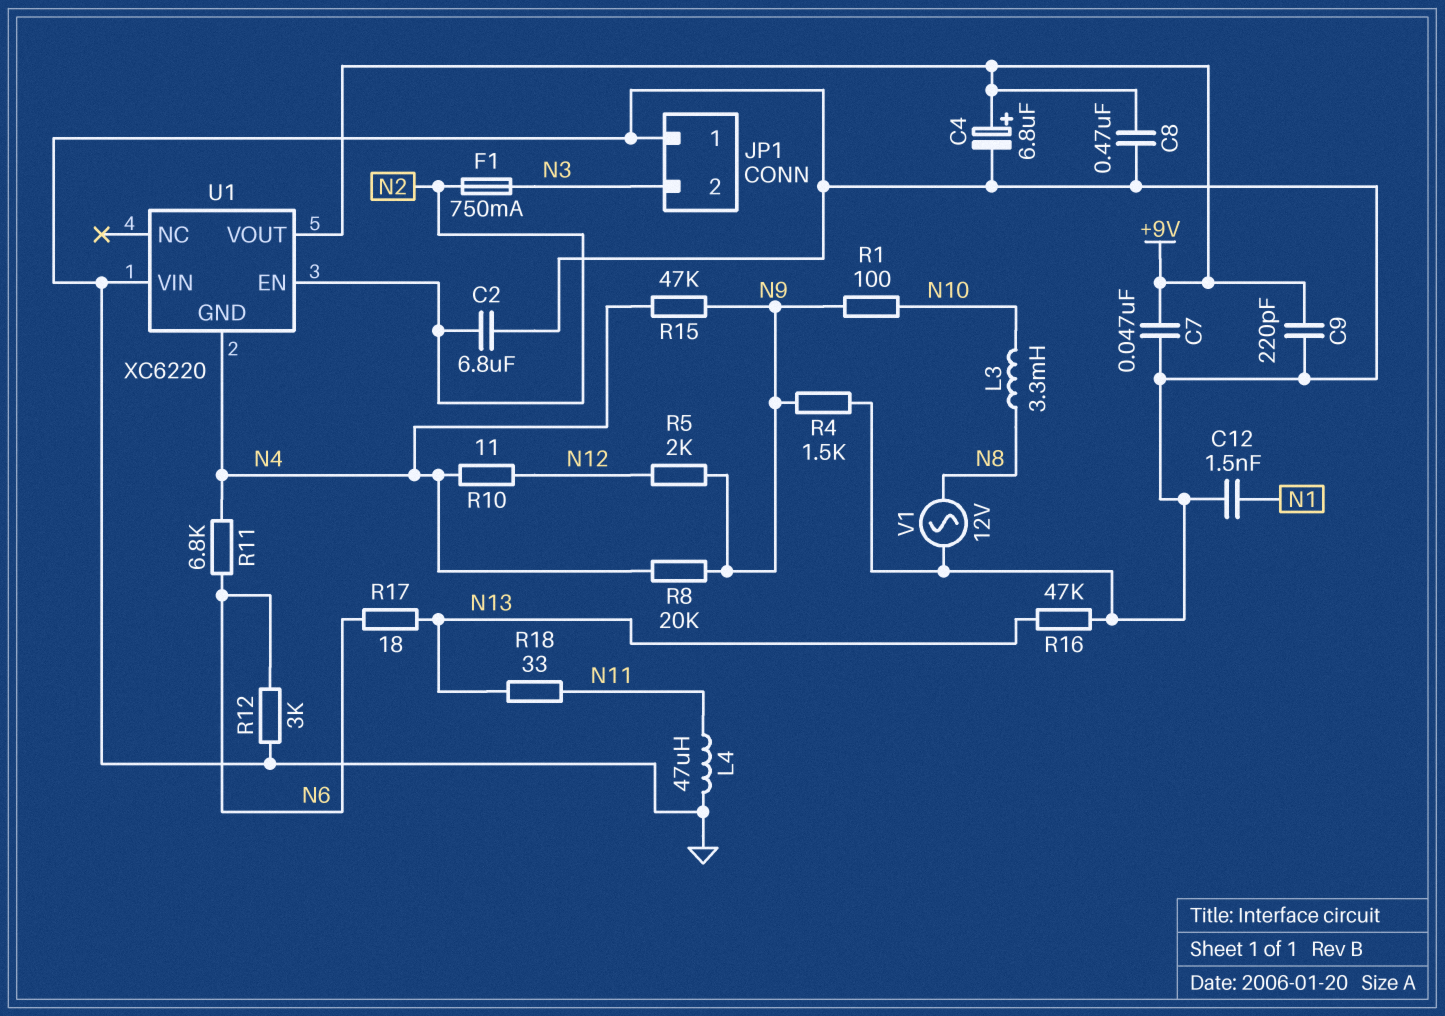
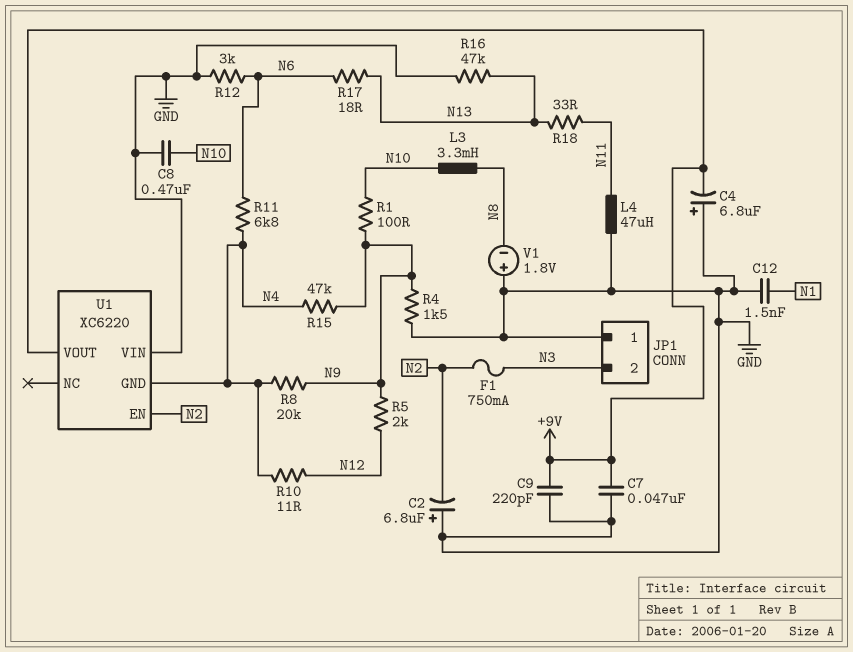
C2: 6.8uF (GND, N2) -> 6.8uF (plus GND, minus N2)
C4: 6.8uF (plus +9V, minus GND) -> 6.8uF (plus GND, minus +9V)
C8: 470nF (+9V, GND) -> 470nF (GND, N10)
V1: AC 12V (GND, N8) -> 1.8V (plus GND, minus N8)

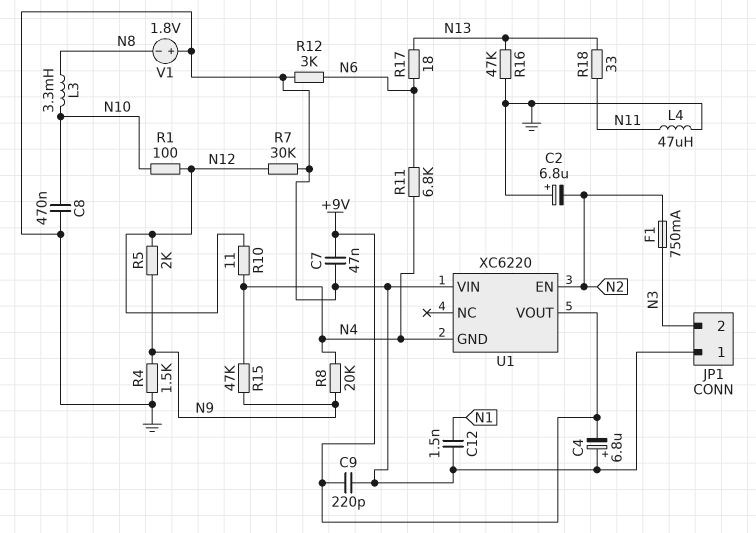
R1: 100 (N9, N10) -> 100 (N10, N12)
R7: none -> 30k (GND, N12)

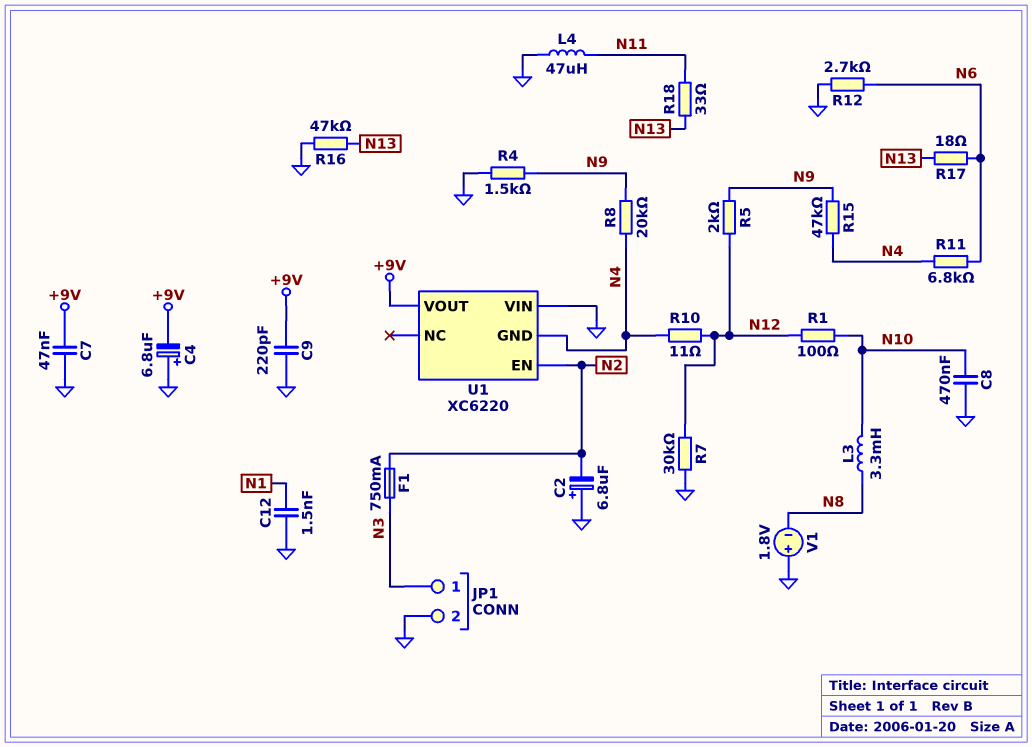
JP1 pin 1: GND -> N3
JP1 pin 2: N3 -> GND
R12: 3k (GND, N6) -> 2.7k (GND, N6)

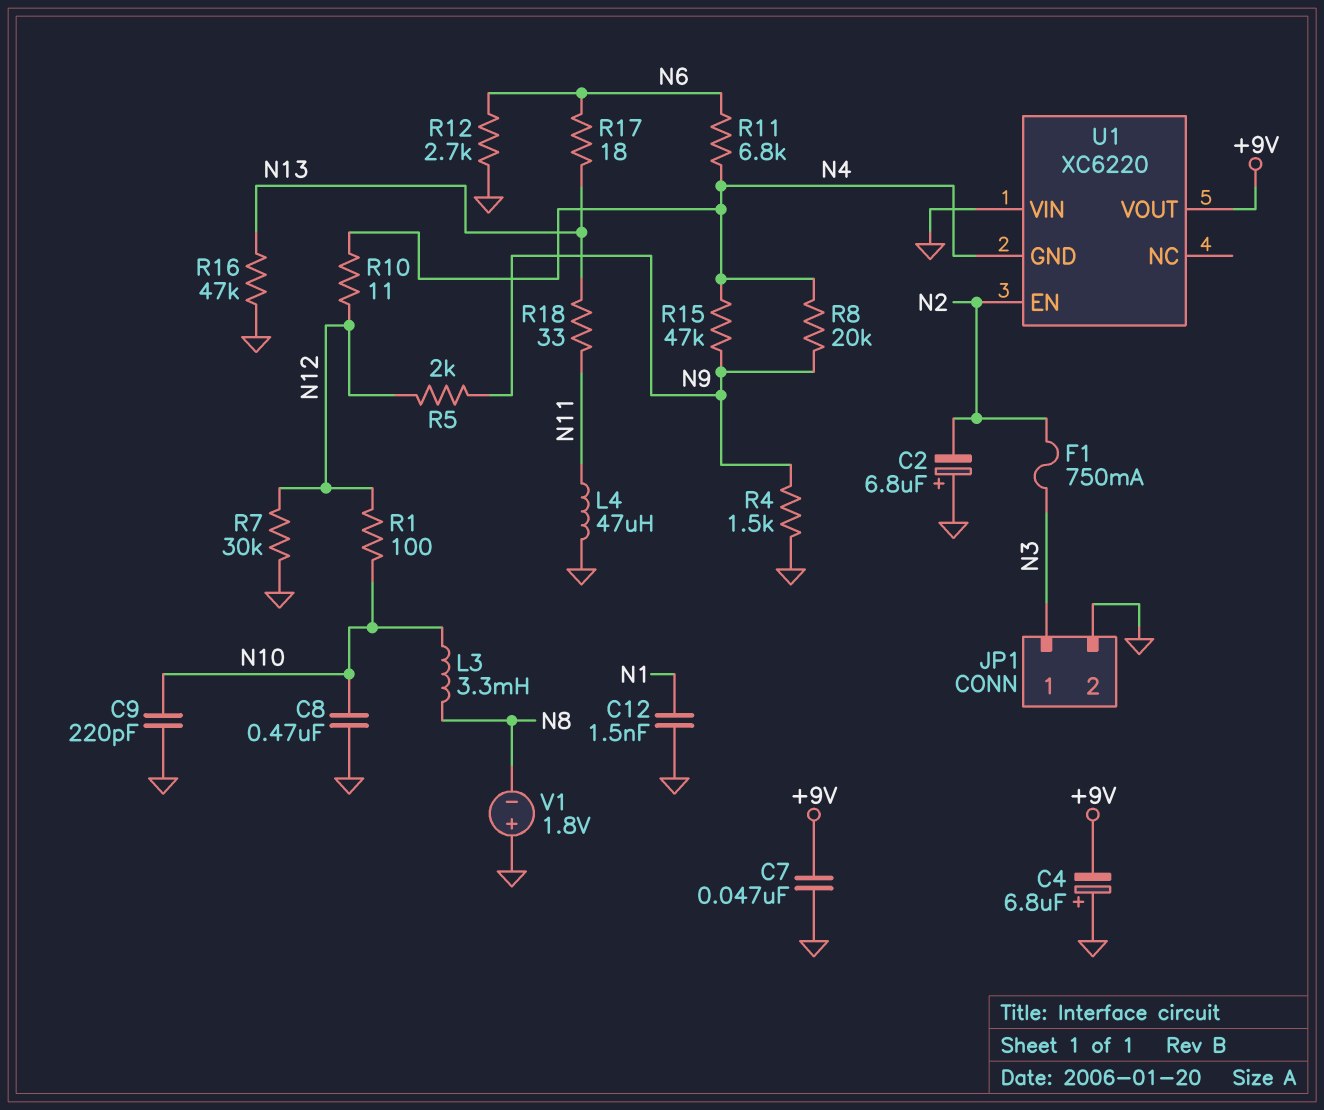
C9: 220pF (+9V, GND) -> 220pF (GND, N10)

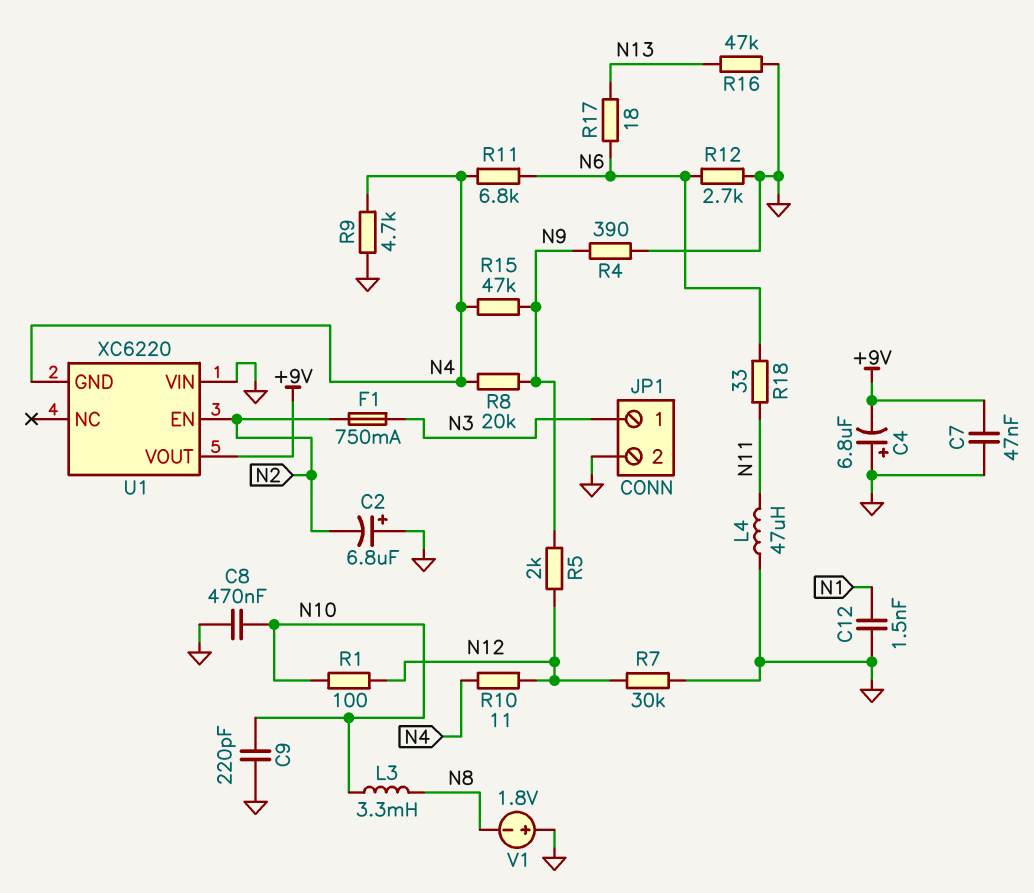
R4: 1.5k (GND, N9) -> 390 (GND, N9)
R9: none -> 4.7k (GND, N4)
R18: 33 (N11, N13) -> 33 (N6, N11)

